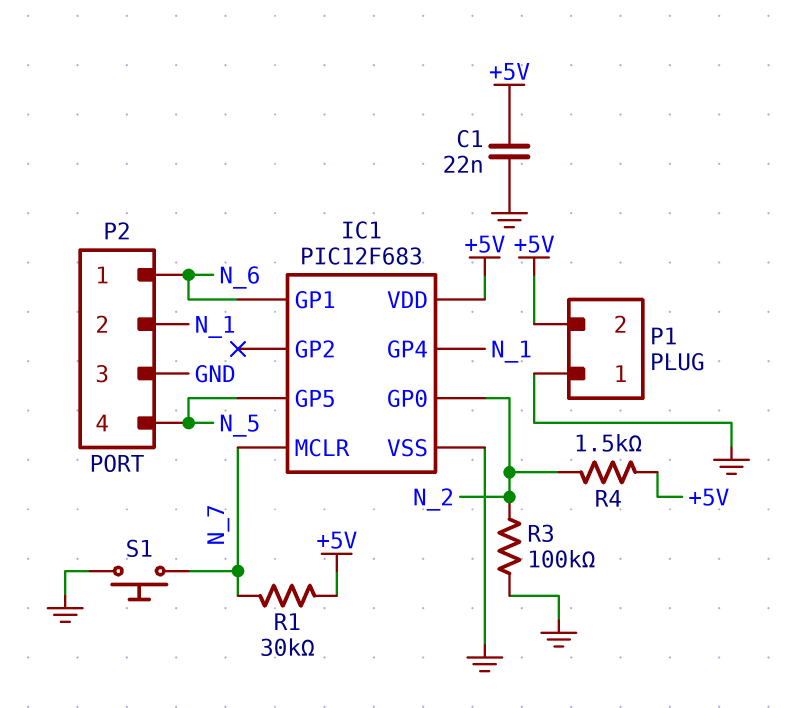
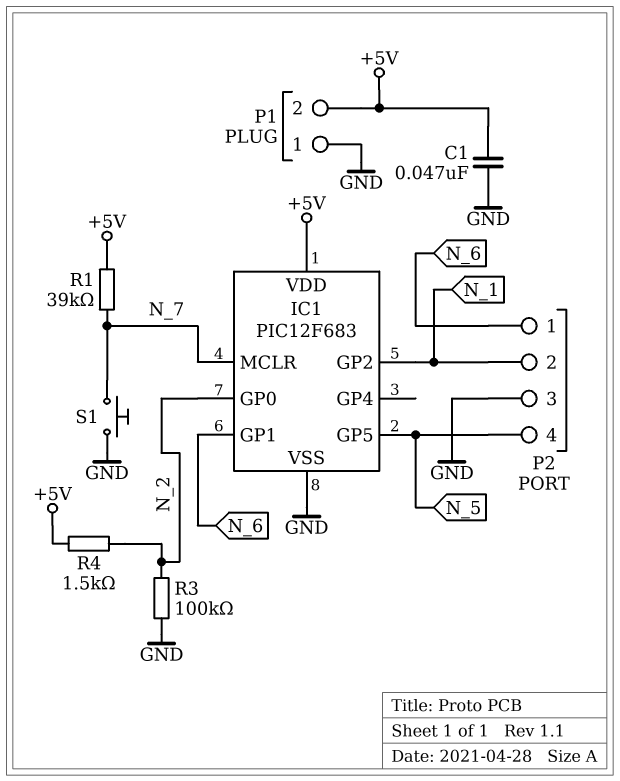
C1: 22nF (+5V, GND) -> 47nF (+5V, GND)
IC1 pin GP2: none -> N_1
IC1 pin GP4: N_1 -> none
R1: 30k (+5V, N_7) -> 39k (+5V, N_7)

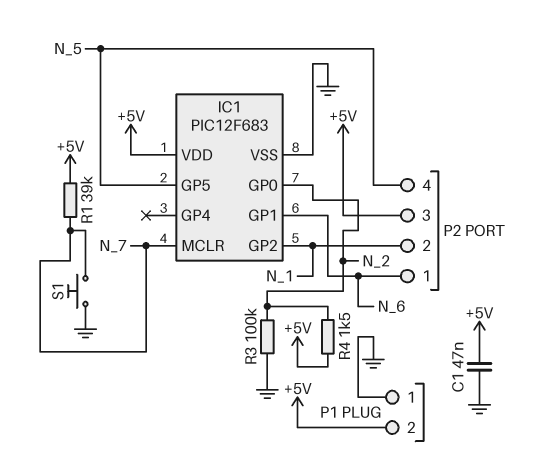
P2 pin 3: GND -> +5V

